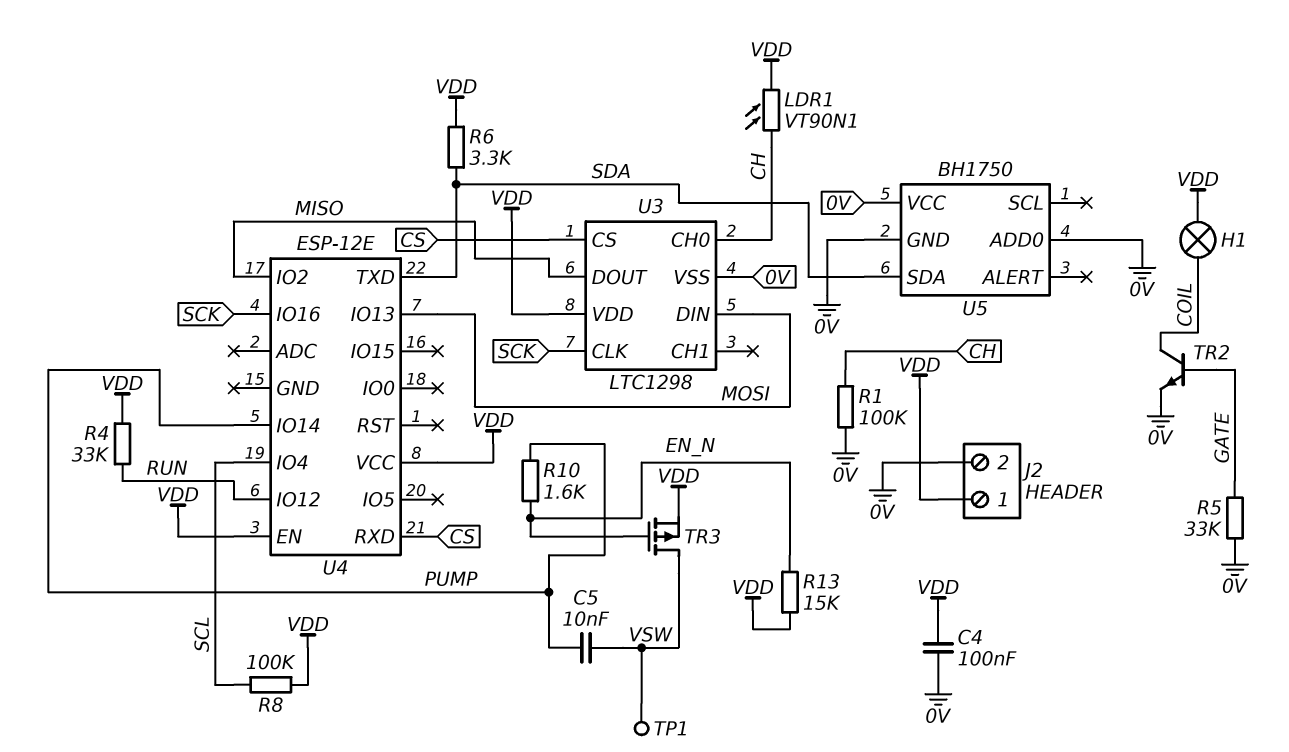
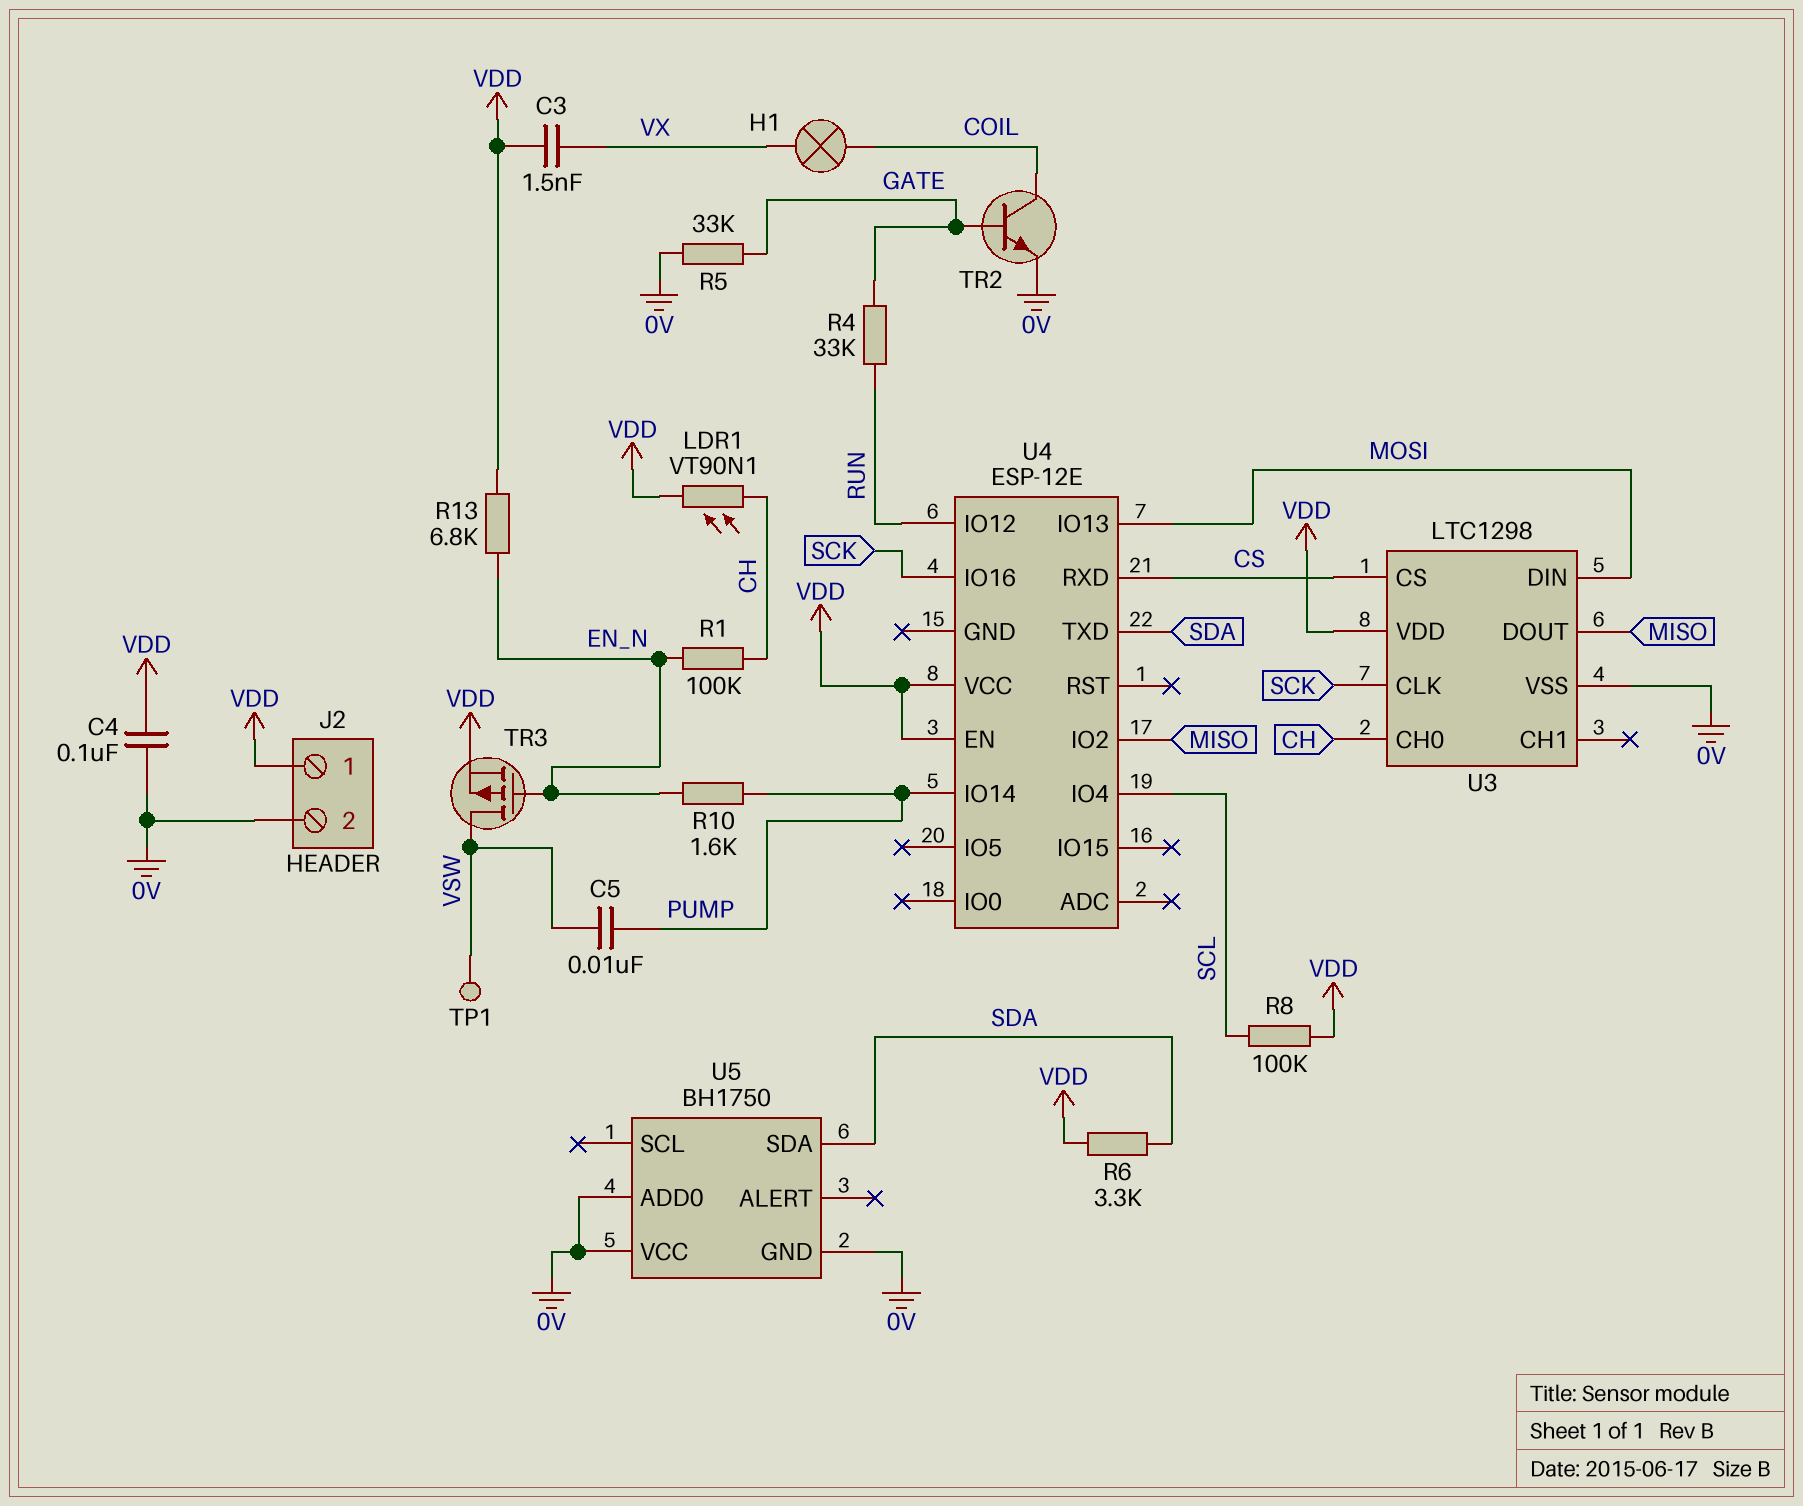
C3: none -> 1.5nF (VDD, VX)
H1: lamp (COIL, VDD) -> lamp (COIL, VX)
R1: 100k (0V, CH) -> 100k (CH, EN_N)
R4: 33k (RUN, VDD) -> 33k (GATE, RUN)
R13: 15k (EN_N, VDD) -> 6.8k (EN_N, VDD)

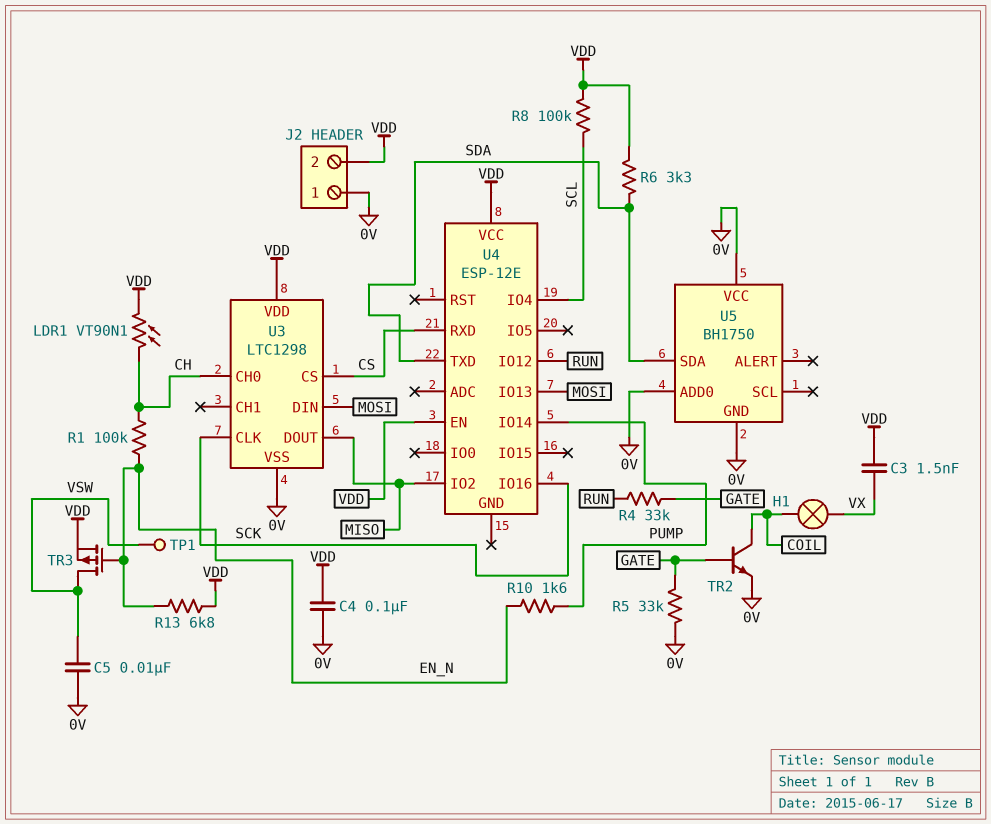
C5: 10nF (PUMP, VSW) -> 10nF (0V, VSW)
J2 pin 1: VDD -> 0V
J2 pin 2: 0V -> VDD

